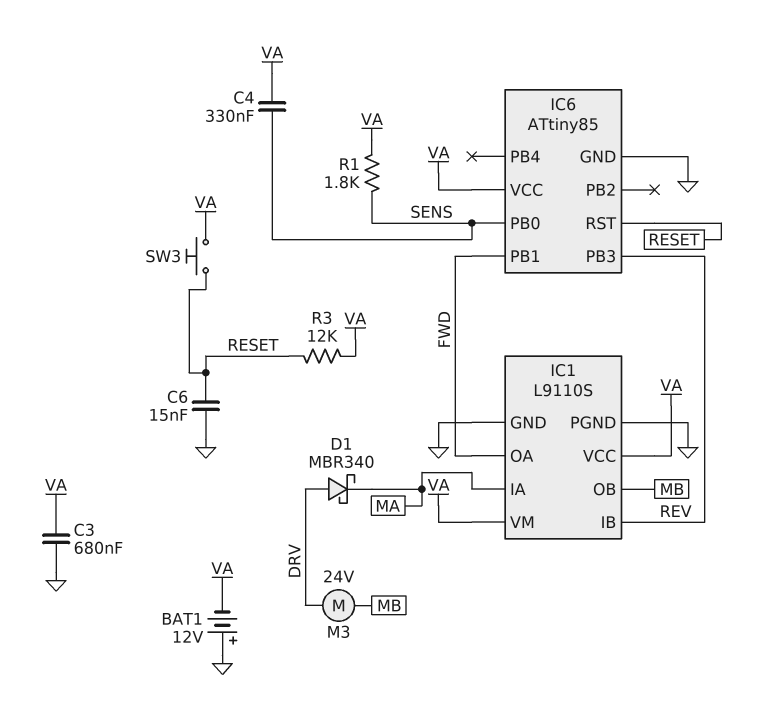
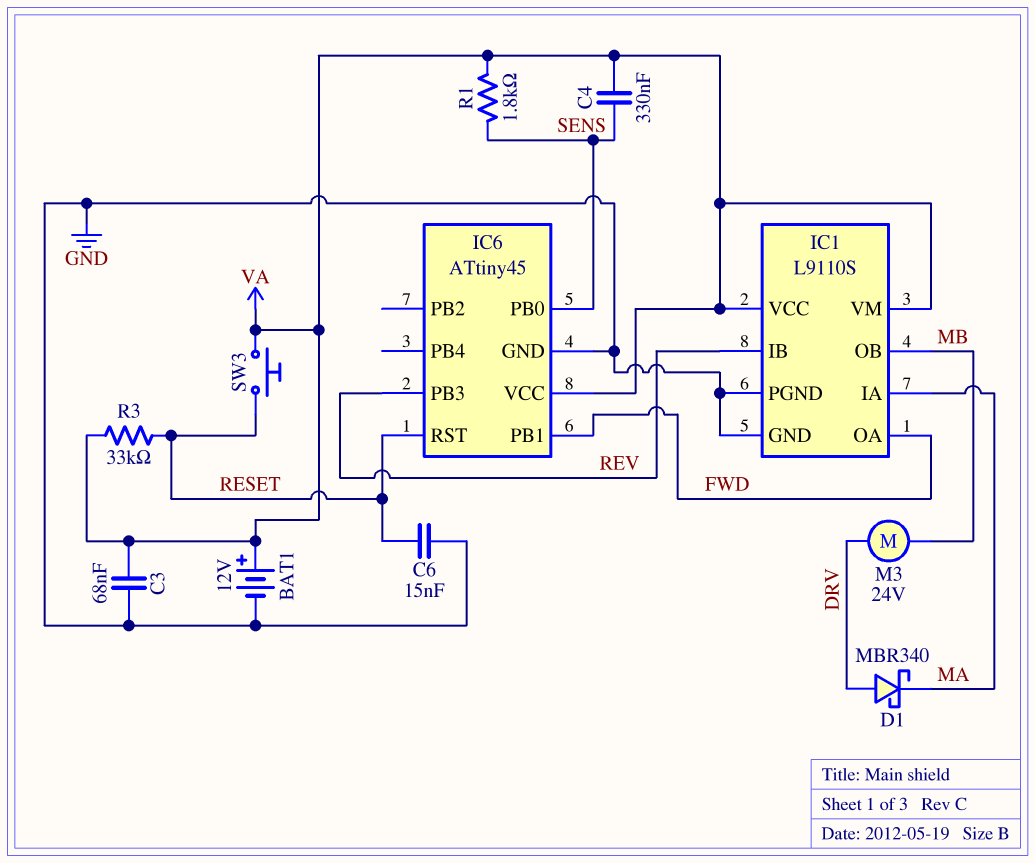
BAT1: 12V (plus GND, minus VA) -> 12V (plus VA, minus GND)
C3: 680nF (GND, VA) -> 68nF (GND, VA)
IC6: ATtiny85 -> ATtiny45
R3: 12k (RESET, VA) -> 33k (RESET, VA)

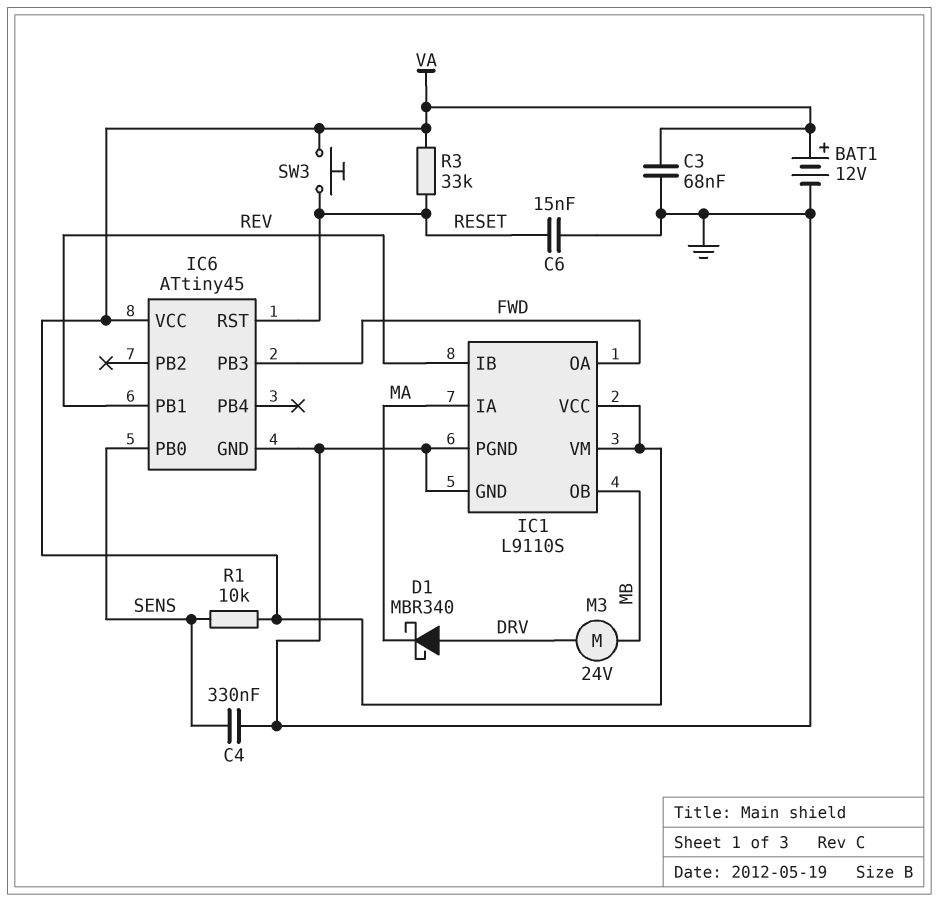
C4: 330nF (SENS, VA) -> 330nF (GND, SENS)
IC6 pin PB1: FWD -> REV
IC6 pin PB3: REV -> FWD
R1: 1.8k (SENS, VA) -> 10k (SENS, VA)

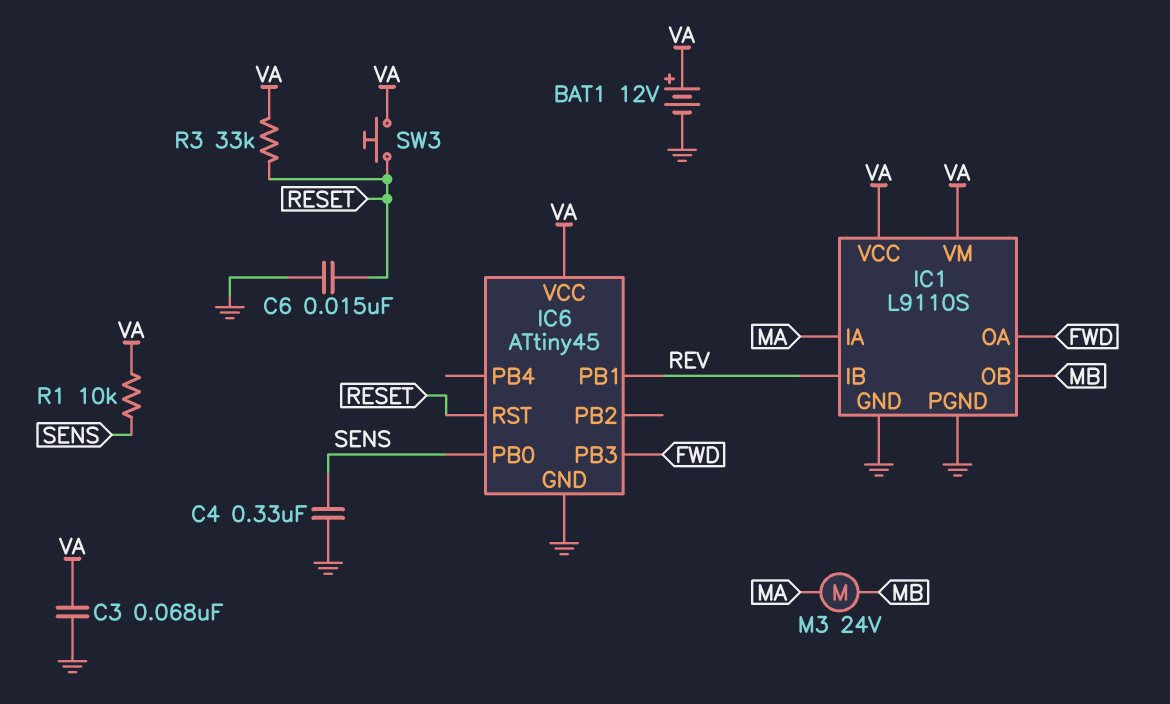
D1: schottky MBR340 (A DRV, K MA) -> none
M3: motor 24V (DRV, MB) -> motor 24V (MA, MB)

